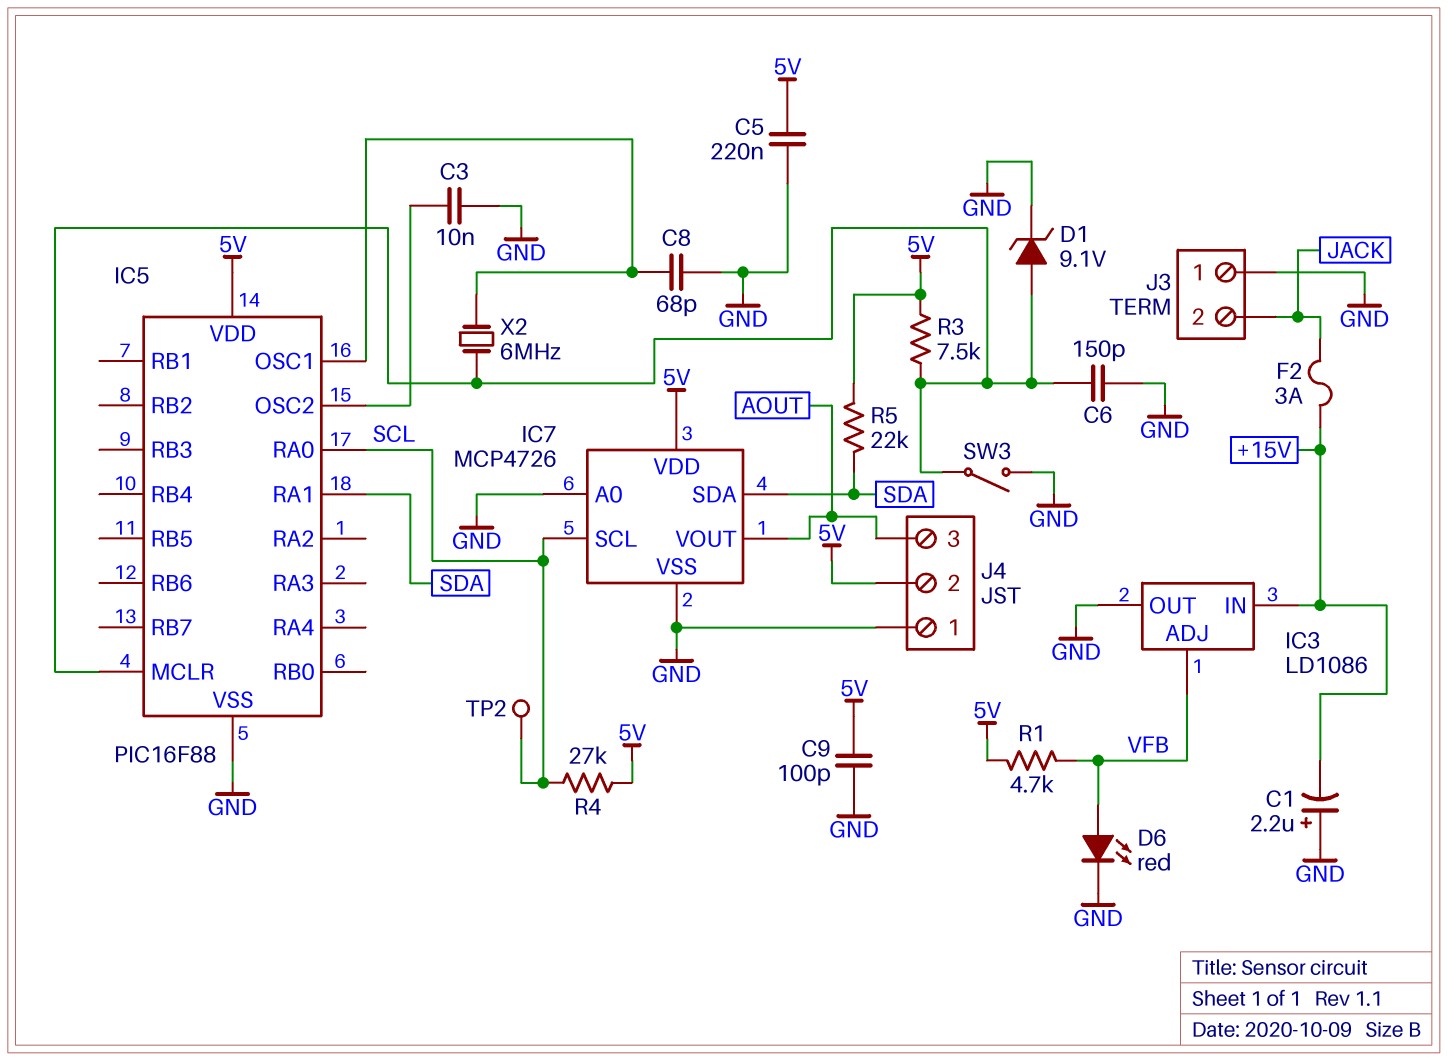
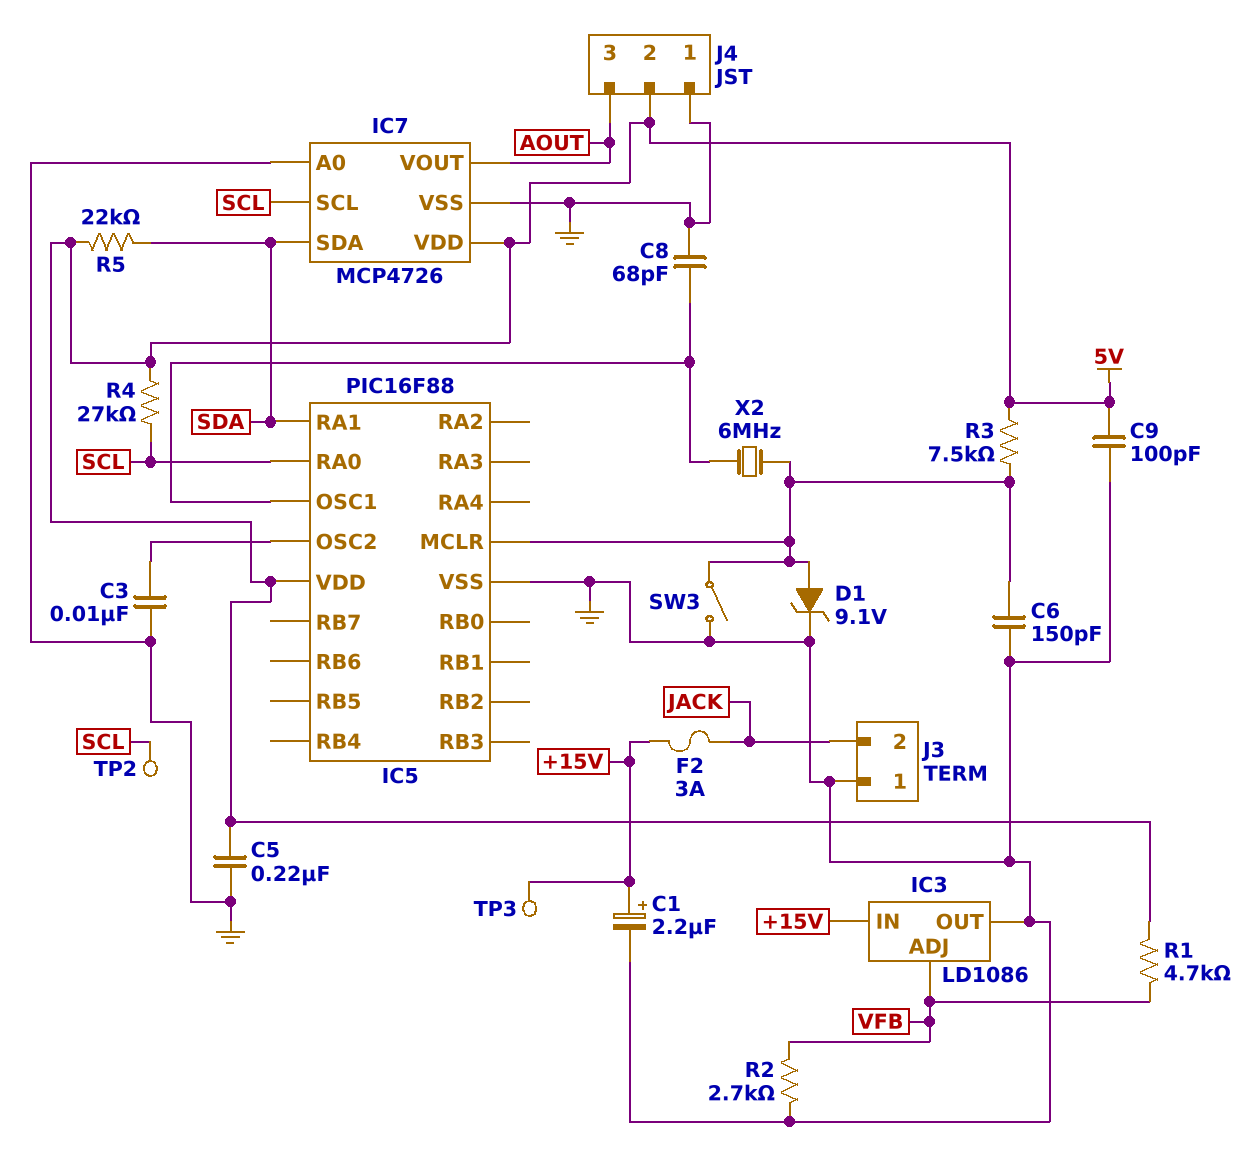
C1: 2.2uF (plus GND, minus +15V) -> 2.2uF (plus +15V, minus GND)
D6: LED red (A VFB, K GND) -> none
R2: none -> 2.7k (GND, VFB)
TP3: none -> test point (+15V)

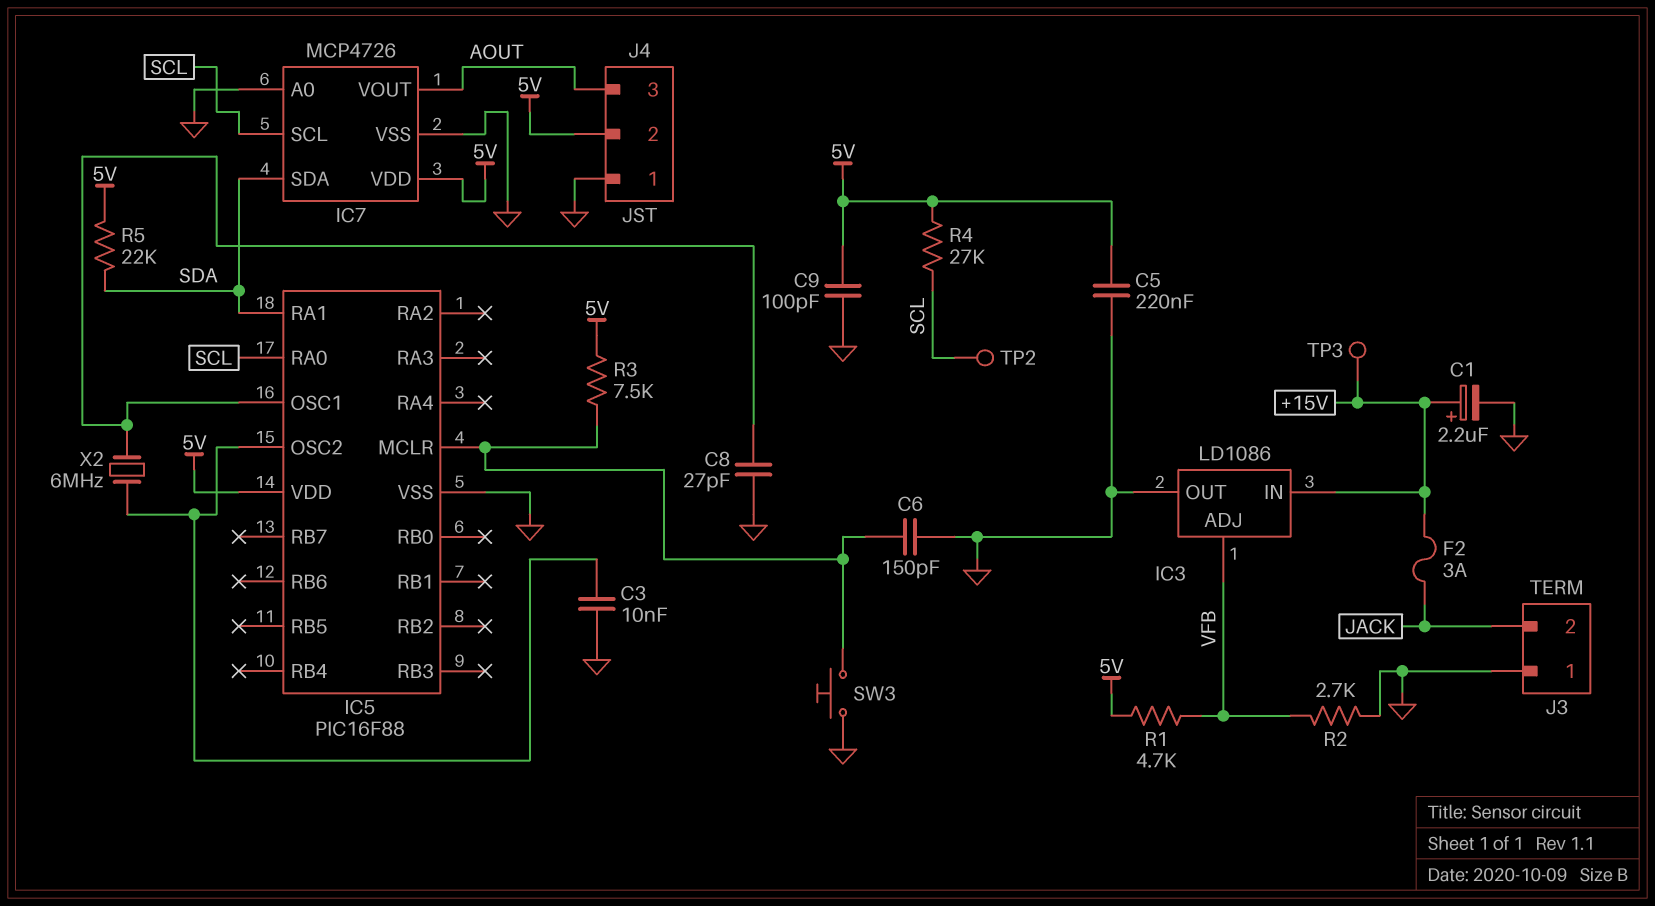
C8: 68pF (GND, IC5/OSC1) -> 27pF (GND, IC5/OSC1)
D1: zener 9.1V (A IC5/MCLR, K GND) -> none
SW3: switch (GND, IC5/MCLR) -> button (GND, IC5/MCLR)
X2: 6MHz (IC5/MCLR, IC5/OSC1) -> 6MHz (IC5/OSC1, IC5/OSC2)

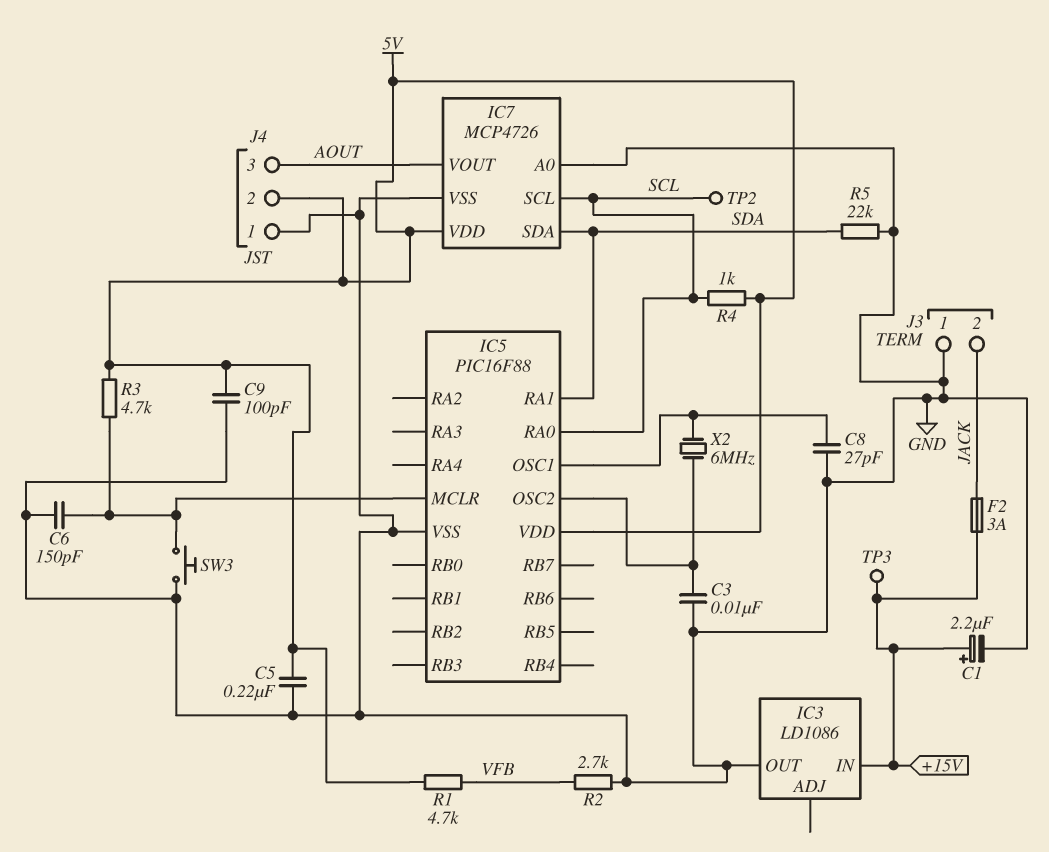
IC3 pin ADJ: VFB -> none
R3: 7.5k (5V, IC5/MCLR) -> 4.7k (5V, IC5/MCLR)
R4: 27k (5V, SCL) -> 1k (5V, SCL)
R5: 22k (5V, SDA) -> 22k (GND, SDA)

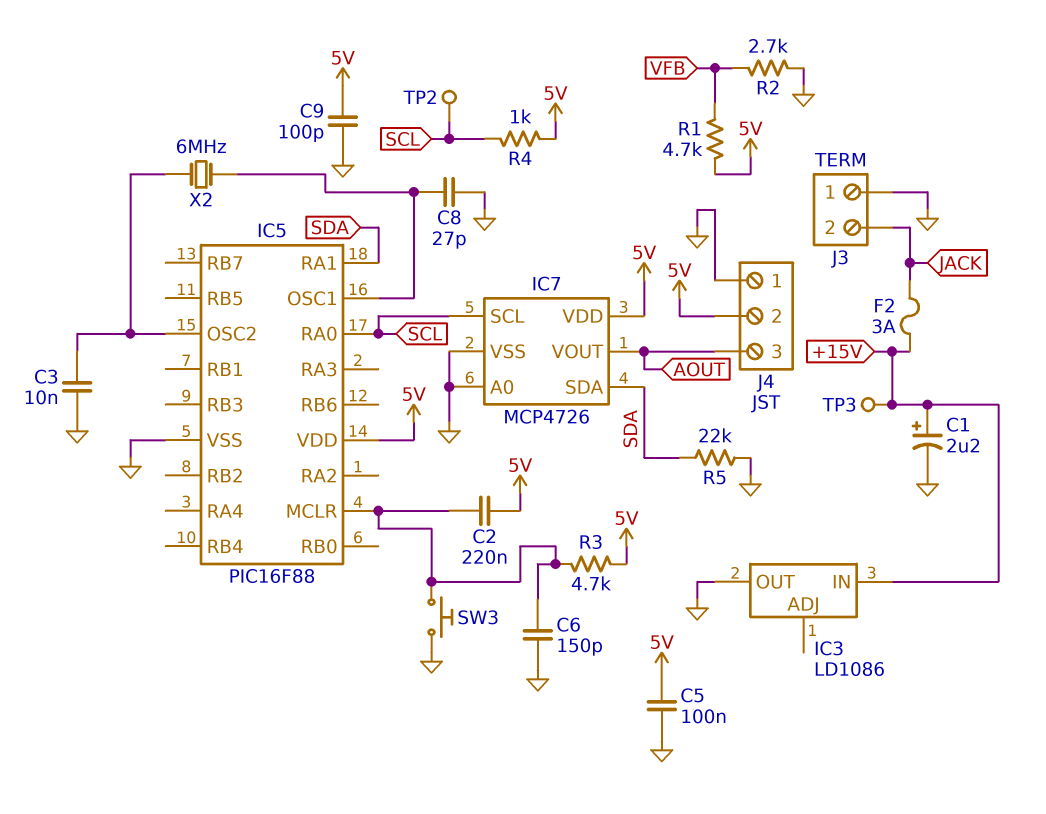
C2: none -> 220nF (5V, IC5/MCLR)
C5: 220nF (5V, GND) -> 100nF (5V, GND)

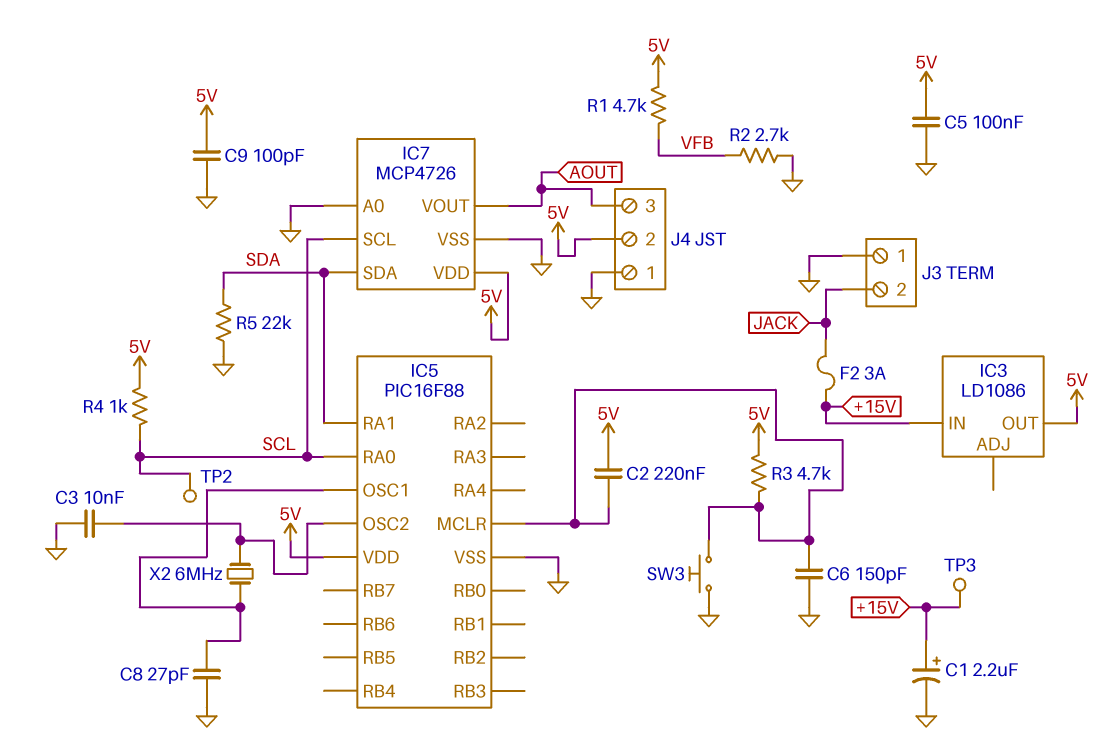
IC3 pin OUT: GND -> 5V

